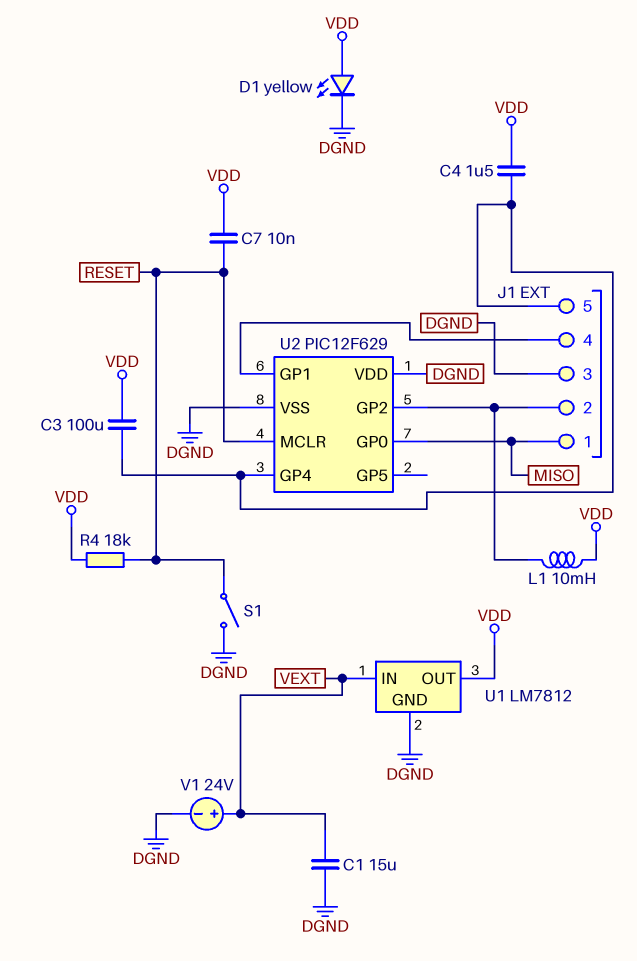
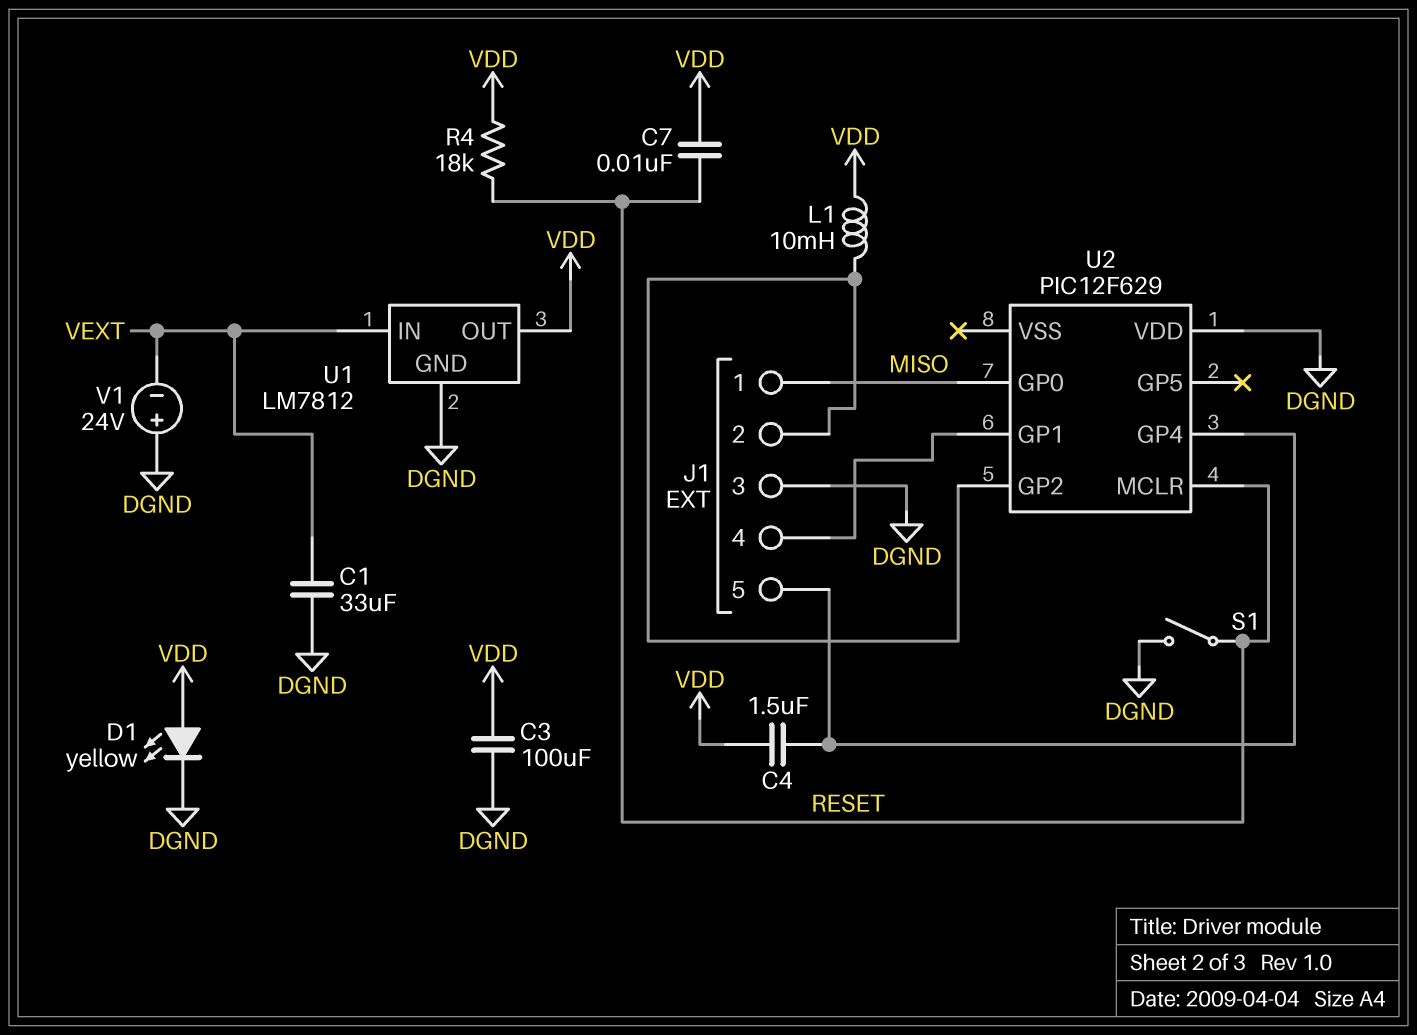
C1: 15uF (DGND, VEXT) -> 33uF (DGND, VEXT)
C3: 100uF (J1/5, VDD) -> 100uF (DGND, VDD)
U2 pin VSS: DGND -> none
V1: 24V (plus VEXT, minus DGND) -> 24V (plus DGND, minus VEXT)

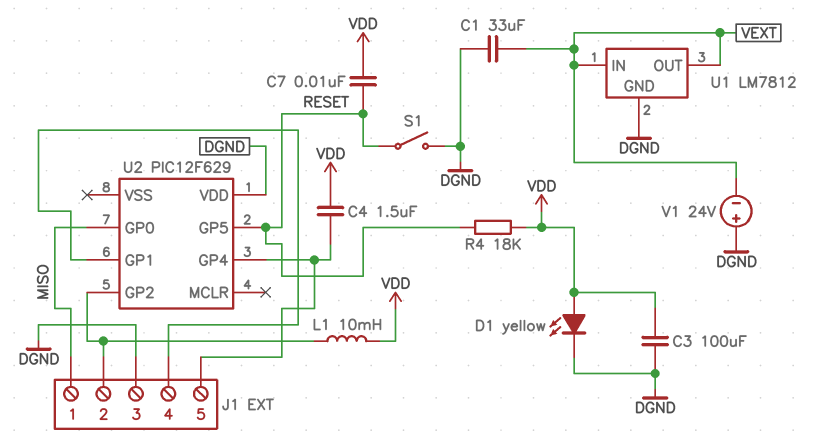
U1 pin OUT: VDD -> VEXT
U2 pin GP5: none -> RESET
U2 pin MCLR: RESET -> none

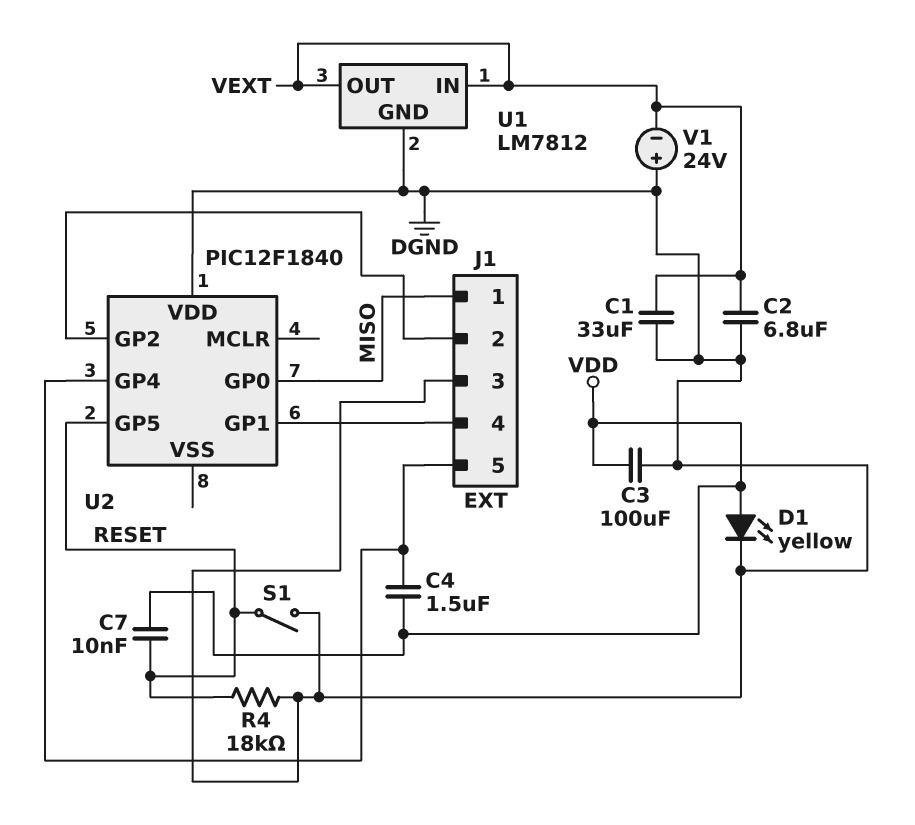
C2: none -> 6.8uF (DGND, VEXT)
L1: 10mH (J1/2, VDD) -> none
R4: 18k (RESET, VDD) -> 18k (DGND, RESET)
U2: PIC12F629 -> PIC12F1840

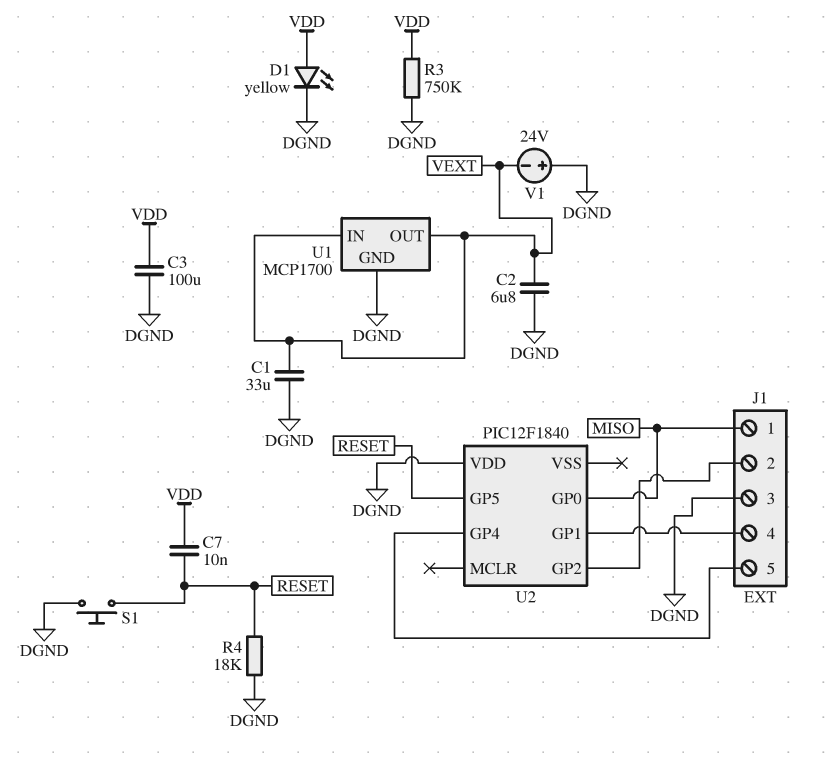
C4: 1.5uF (J1/5, VDD) -> none
R3: none -> 750k (DGND, VDD)
S1: switch (DGND, RESET) -> button (DGND, RESET)
U1: LM7812 -> MCP1700

